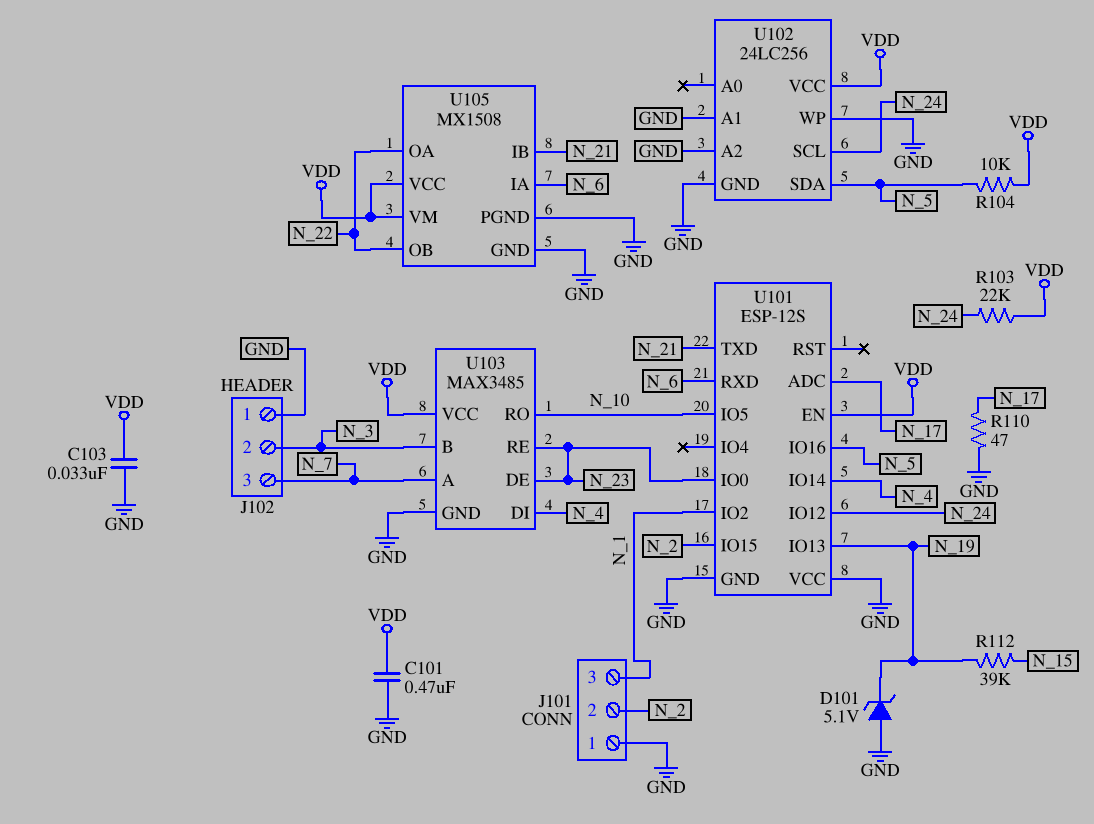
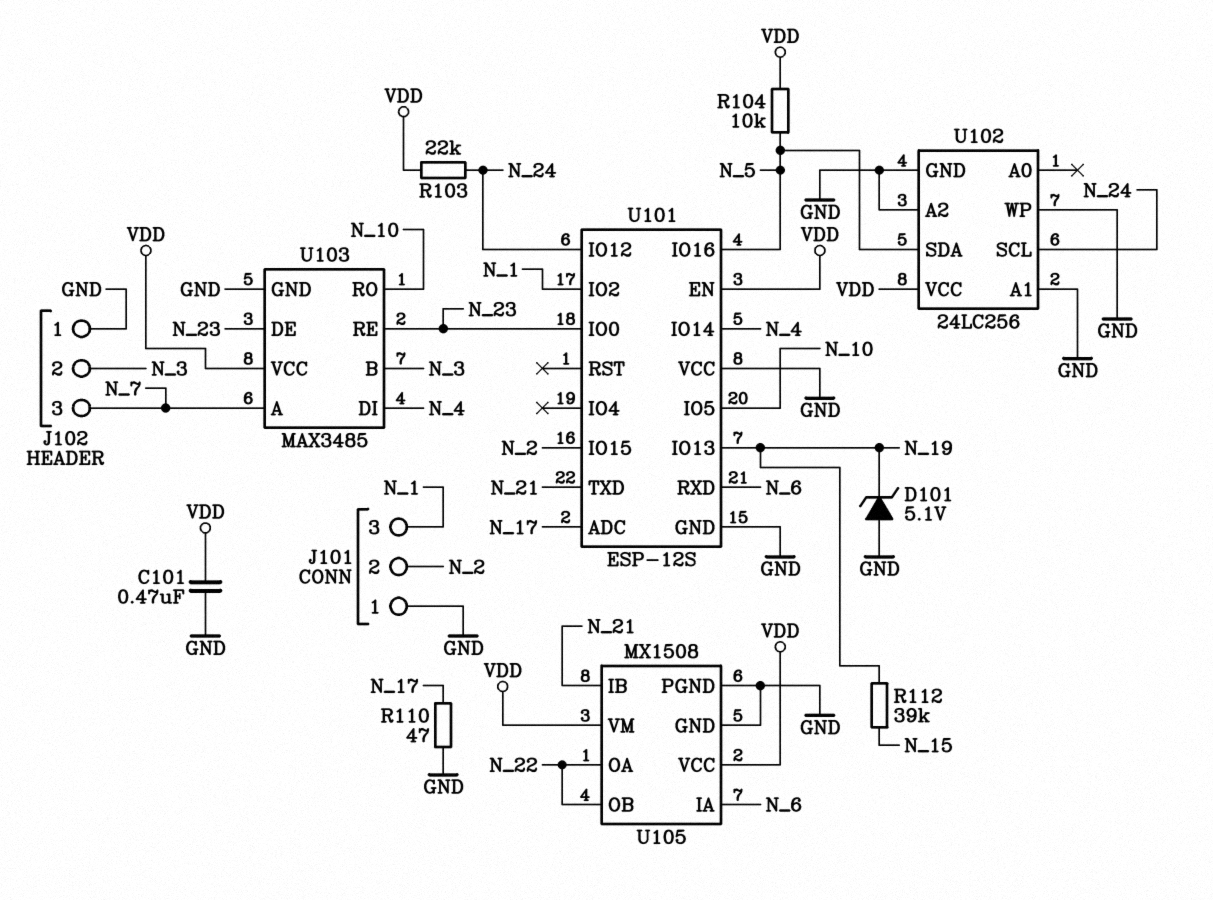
C103: 33nF (GND, VDD) -> none

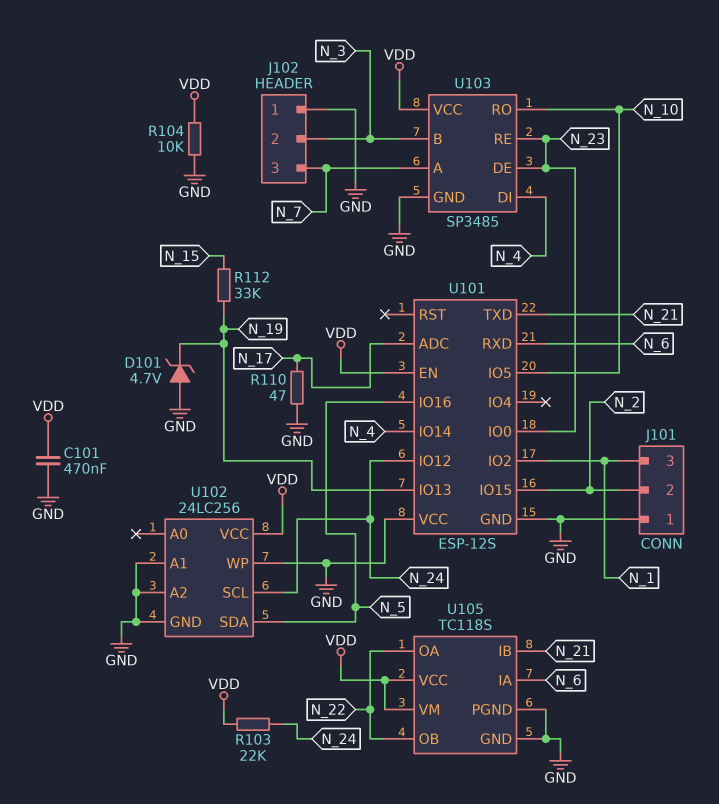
D101: zener 5.1V (A GND, K N_19) -> zener 4.7V (A GND, K N_19)
R104: 10k (N_5, VDD) -> 10k (GND, VDD)
R112: 39k (N_15, N_19) -> 33k (N_15, N_19)
U103: MAX3485 -> SP3485
U105: MX1508 -> TC118S

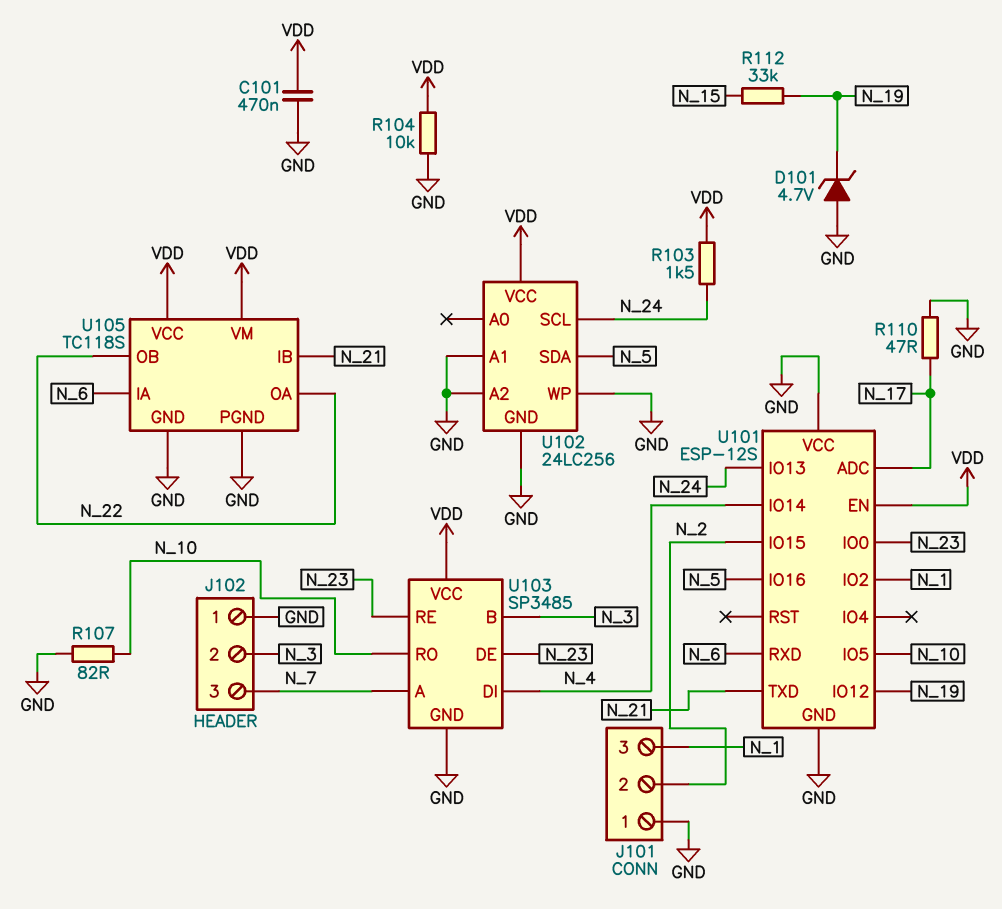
R103: 22k (N_24, VDD) -> 1.5k (N_24, VDD)
R107: none -> 82 (GND, N_10)
U101 pin IO12: N_24 -> N_19
U101 pin IO13: N_19 -> N_24

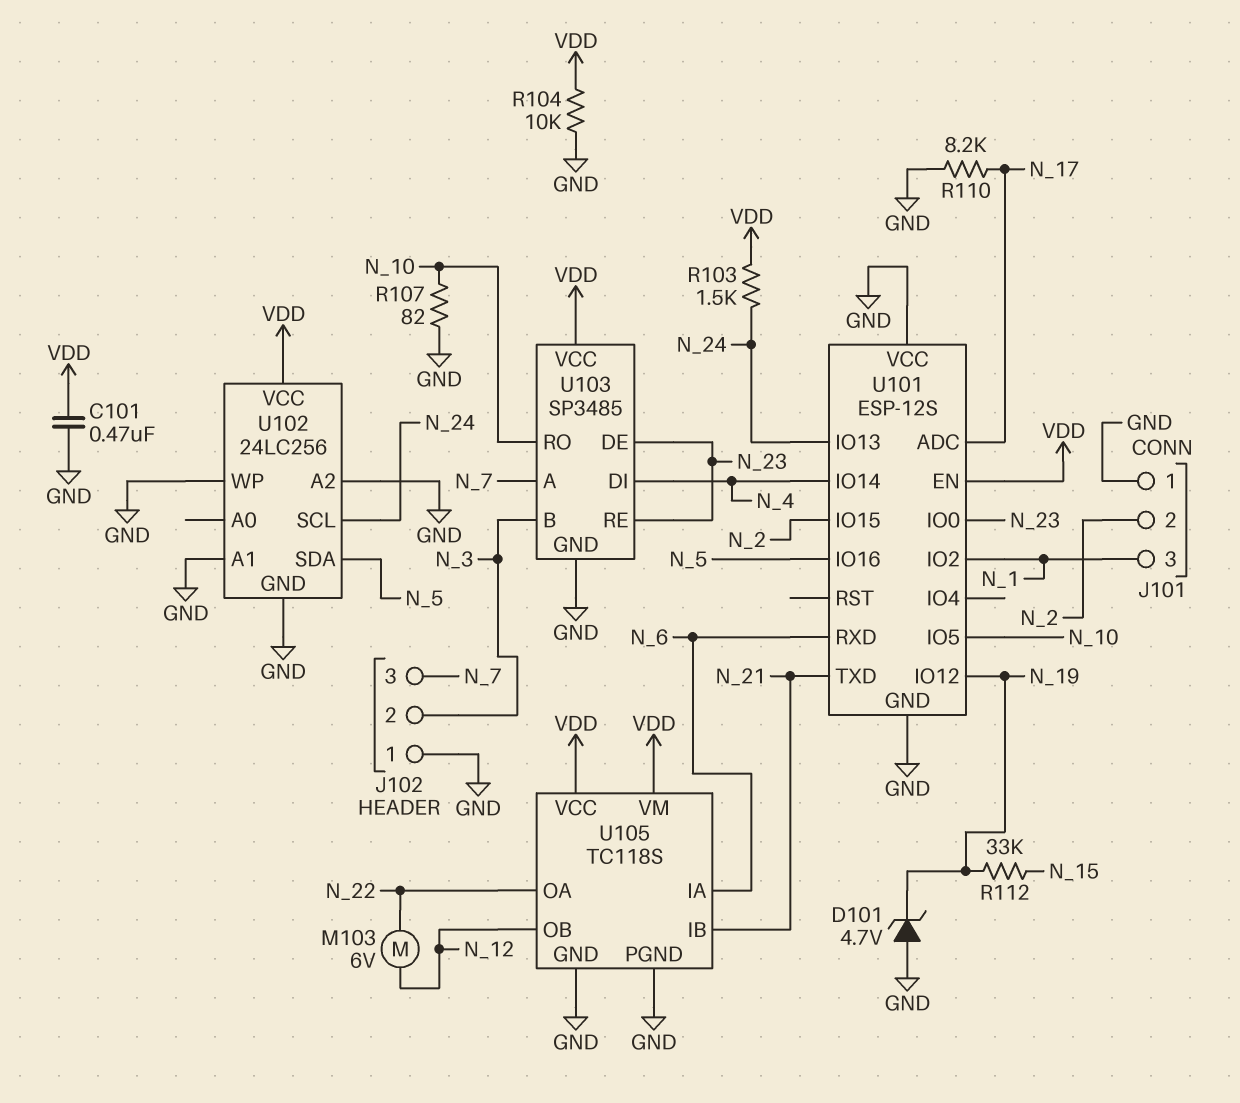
M103: none -> motor 6V (N_12, N_22)
R110: 47 (GND, N_17) -> 8.2k (GND, N_17)
U105 pin OB: N_22 -> N_12

